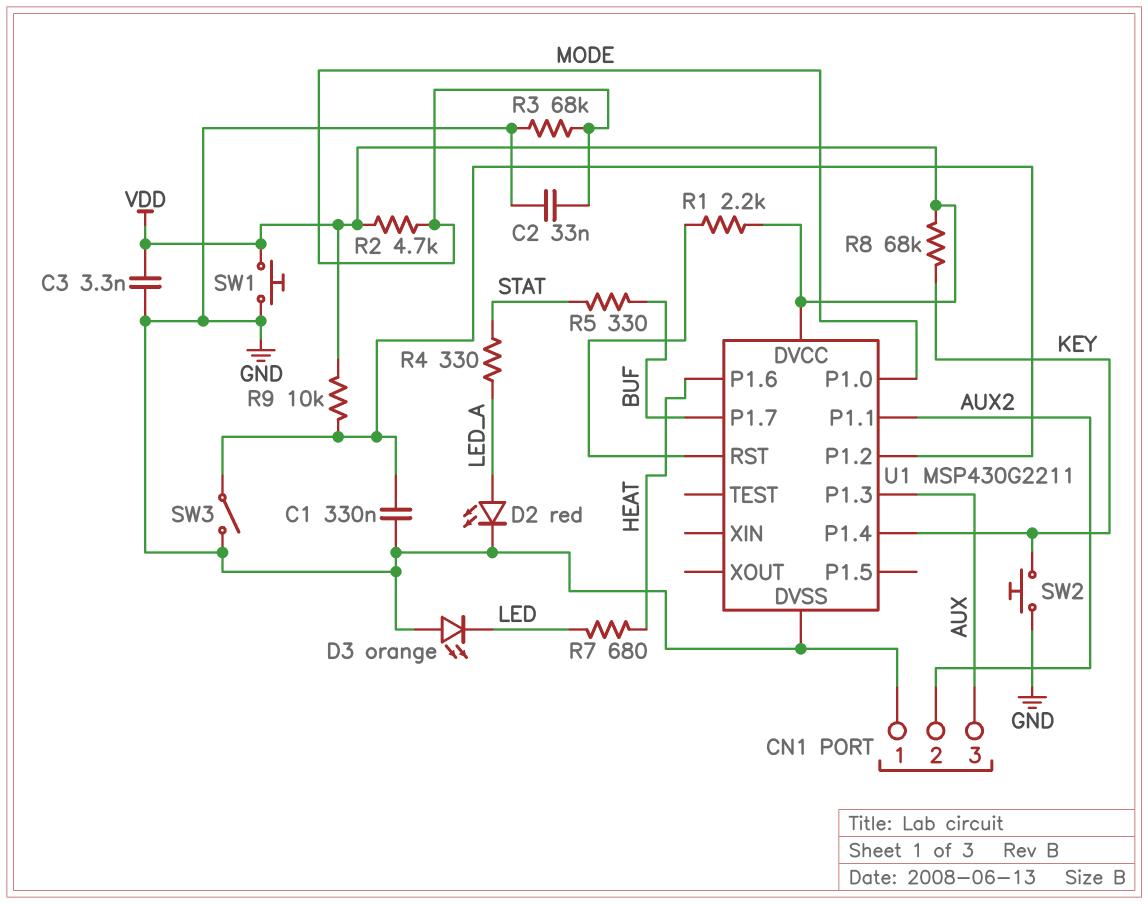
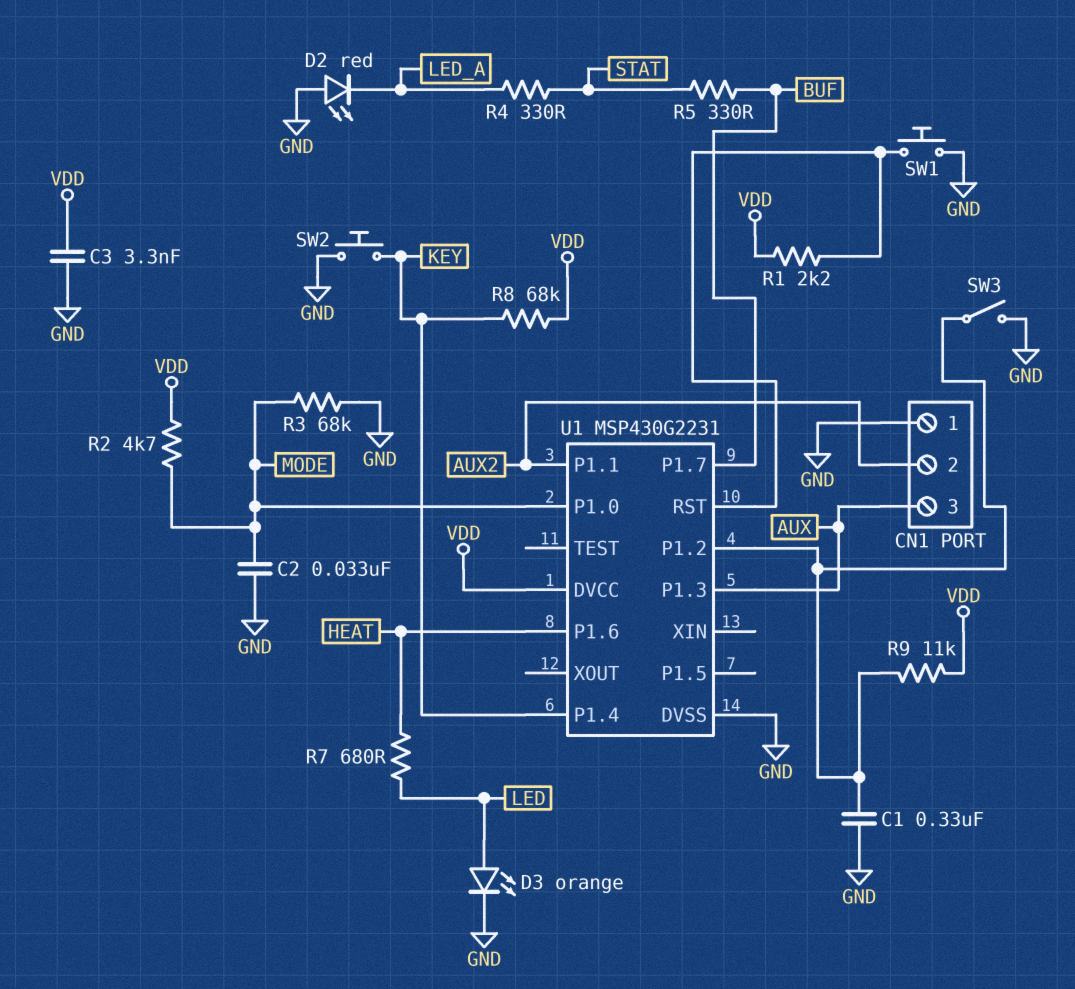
D2: LED red (A LED_A, K GND) -> LED red (A GND, K LED_A)
D3: LED orange (A GND, K LED) -> LED orange (A LED, K GND)
R9: 10k (U1/P1.2, VDD) -> 11k (U1/P1.2, VDD)
SW1: button (GND, VDD) -> button (GND, U1/RST)
U1: MSP430G2211 -> MSP430G2231

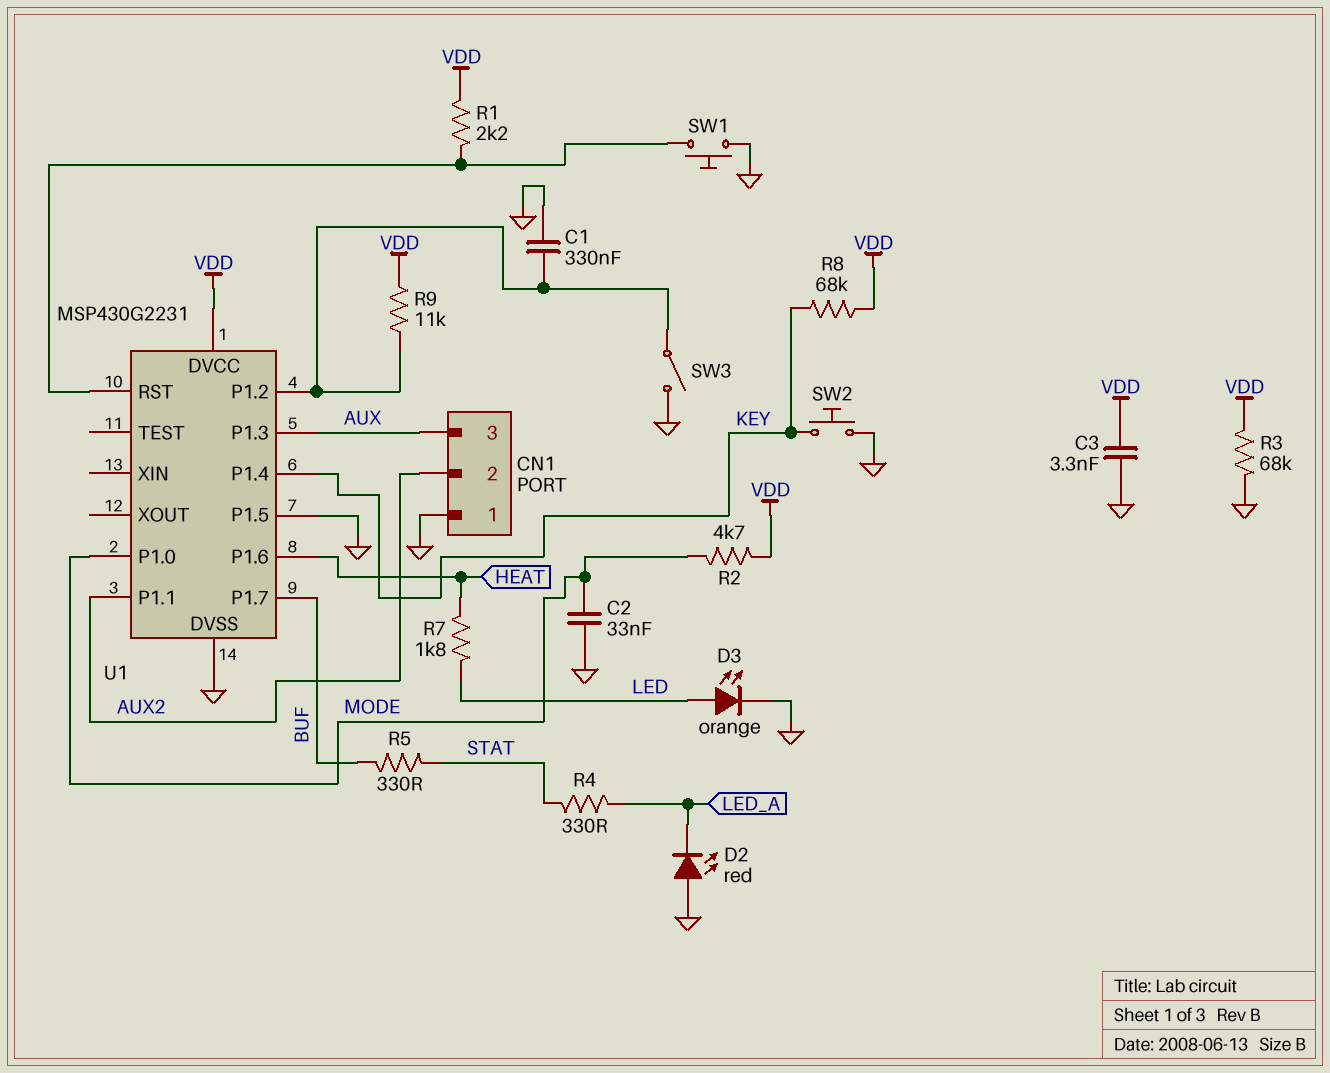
R3: 68k (GND, MODE) -> 68k (GND, VDD)
R7: 680 (HEAT, LED) -> 1.8k (HEAT, LED)
U1 pin P1.5: none -> GND

